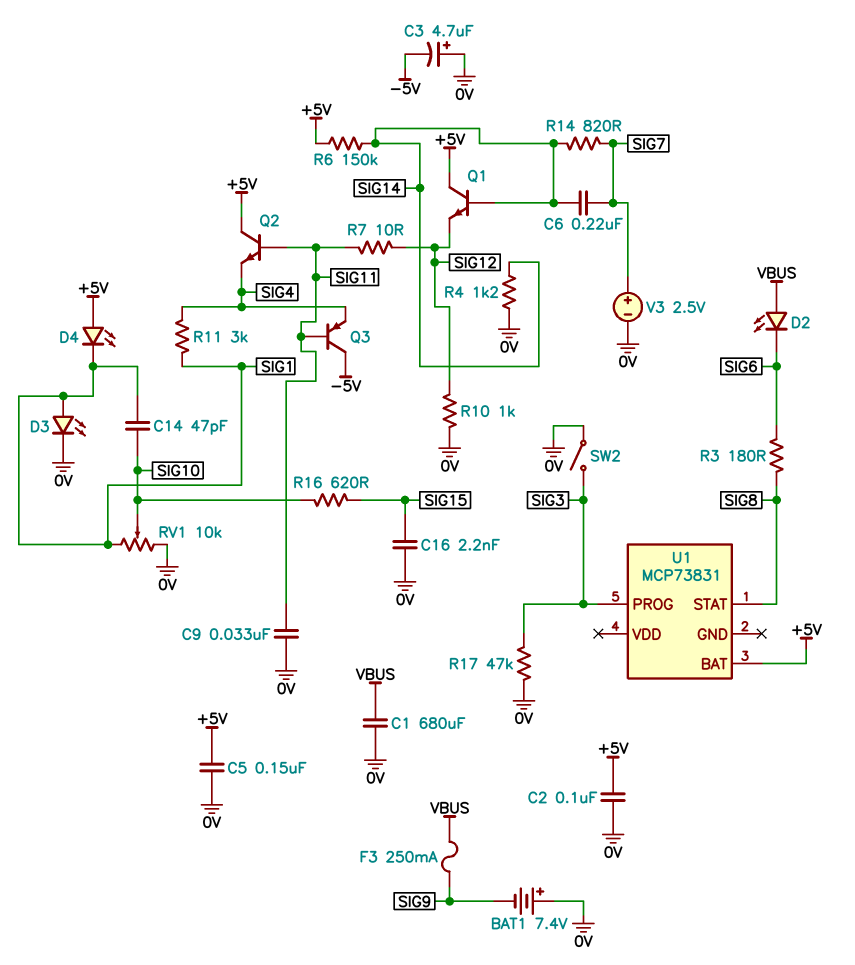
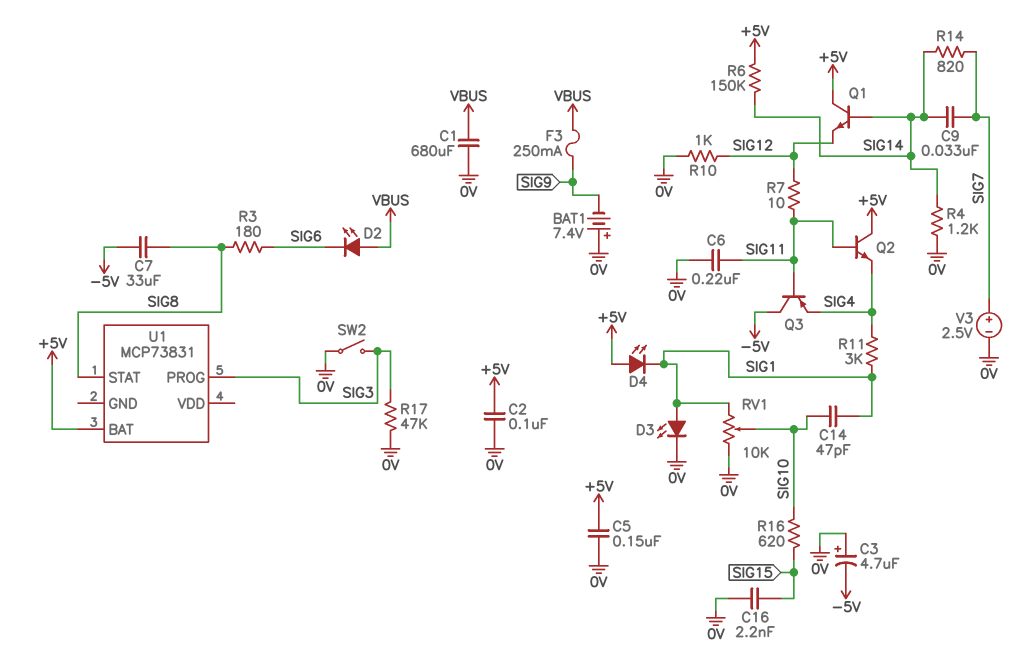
C6: 220nF (SIG7, SIG14) -> 220nF (0V, SIG11)
C7: none -> 33uF (-5V, SIG8)
C9: 33nF (0V, SIG11) -> 33nF (SIG7, SIG14)

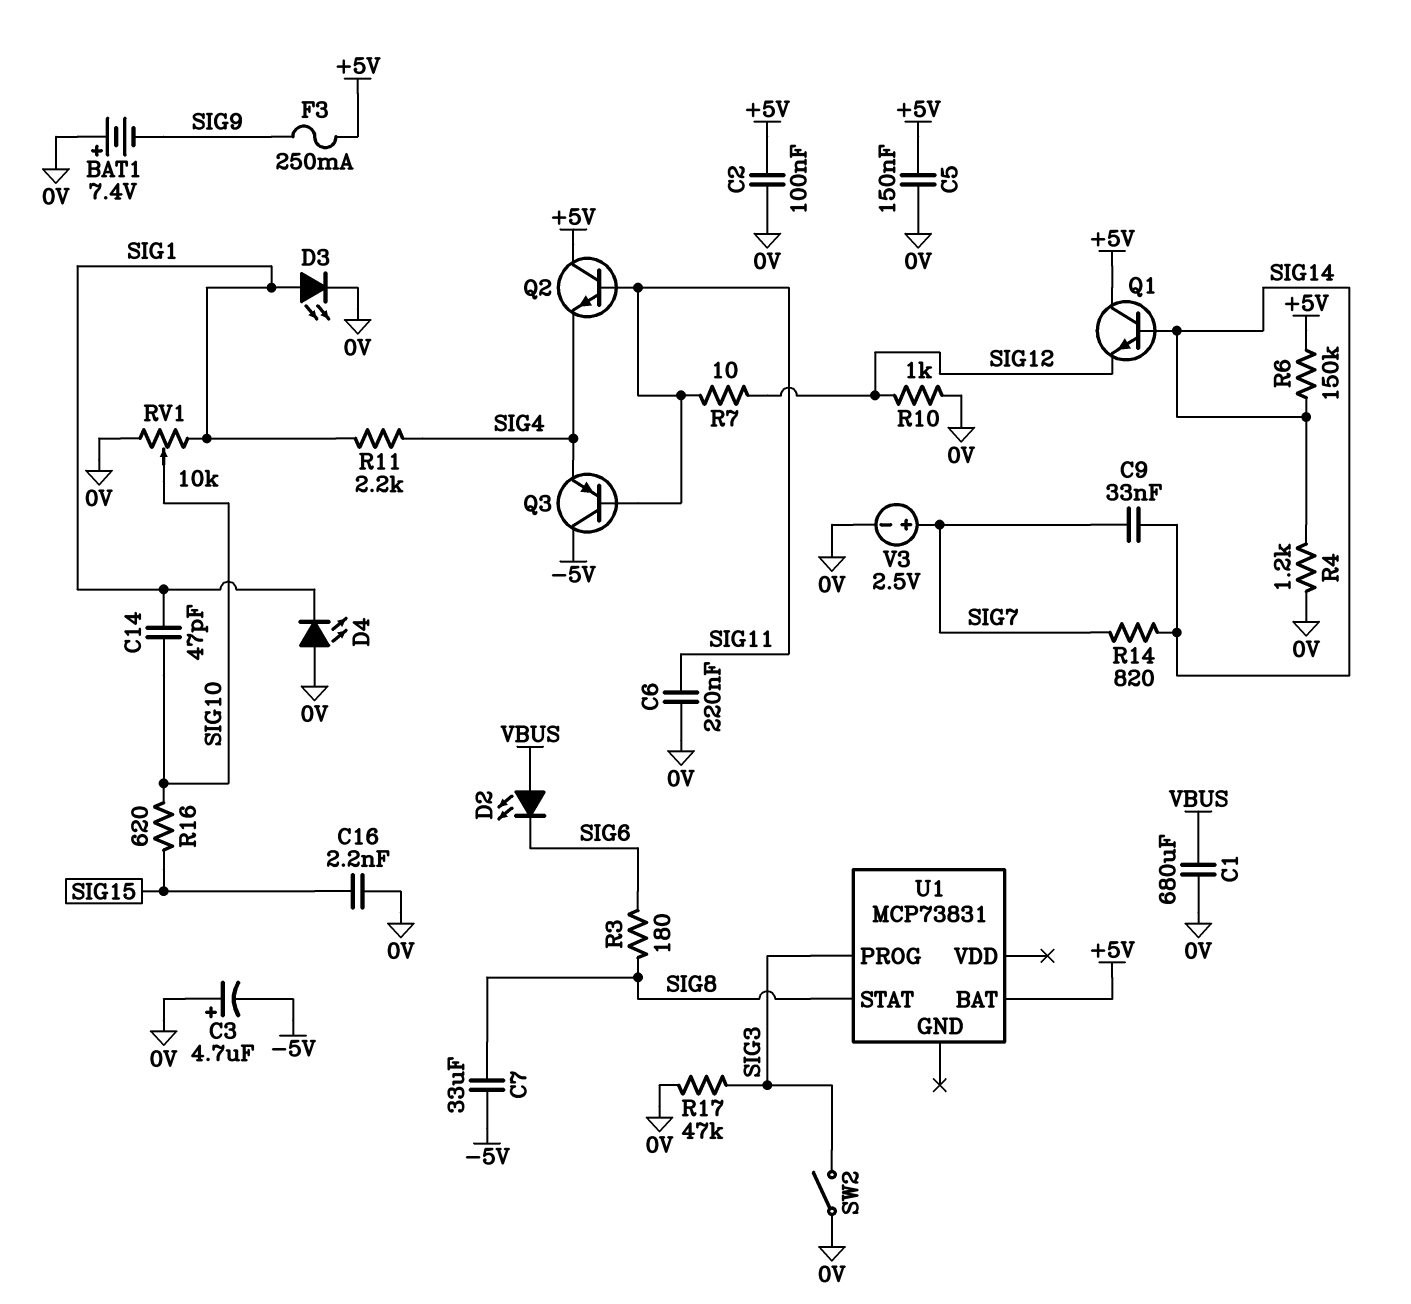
D4: LED (A +5V, K SIG1) -> LED (A 0V, K SIG1)
F3: 250mA (SIG9, VBUS) -> 250mA (+5V, SIG9)
R11: 3k (SIG1, SIG4) -> 2.2k (SIG1, SIG4)

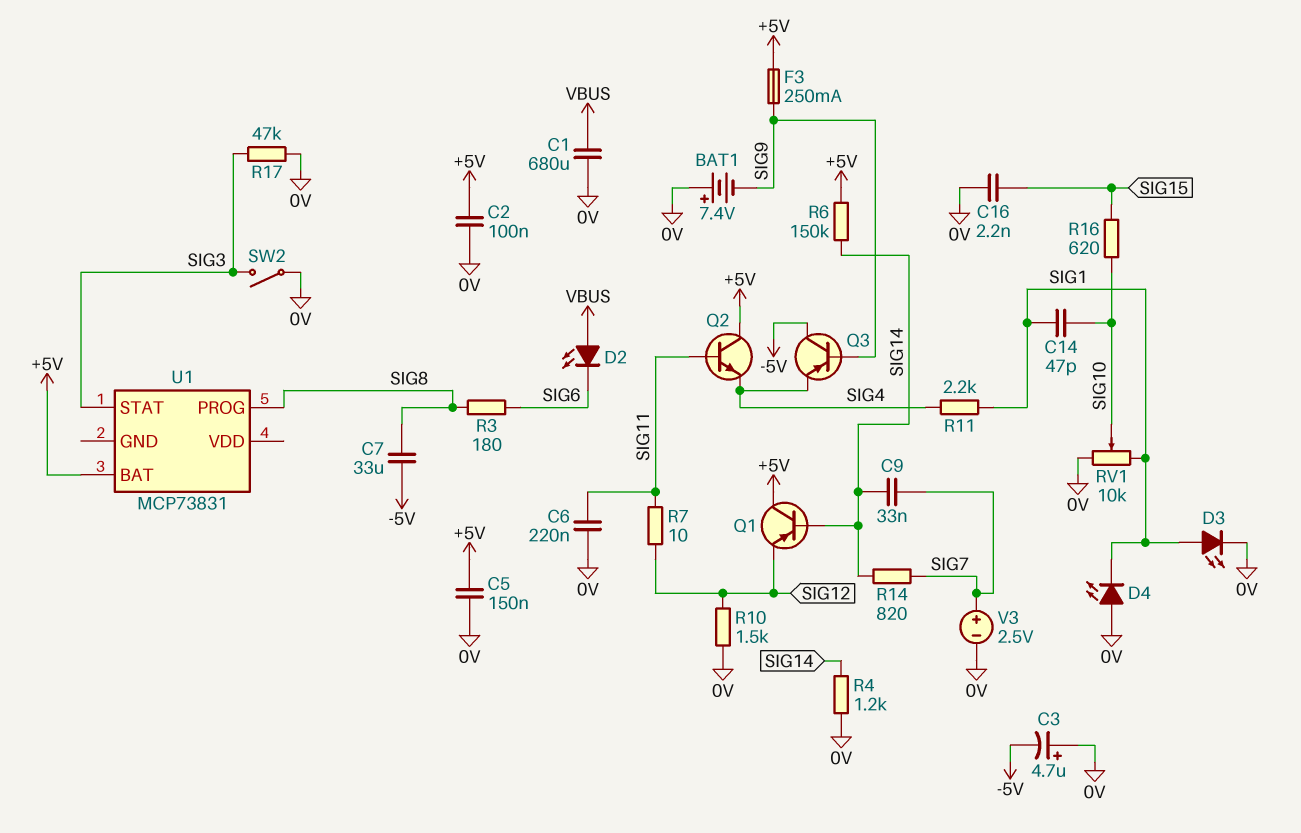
Q1: NPN (B SIG14, C +5V, E SIG12) -> PNP (B SIG14, C +5V, E SIG12)
Q3: PNP (B SIG11, C -5V, E SIG4) -> PNP (B SIG9, C -5V, E SIG4)
R10: 1k (0V, SIG12) -> 1.5k (0V, SIG12)
U1 pin PROG: SIG3 -> SIG8
U1 pin STAT: SIG8 -> SIG3

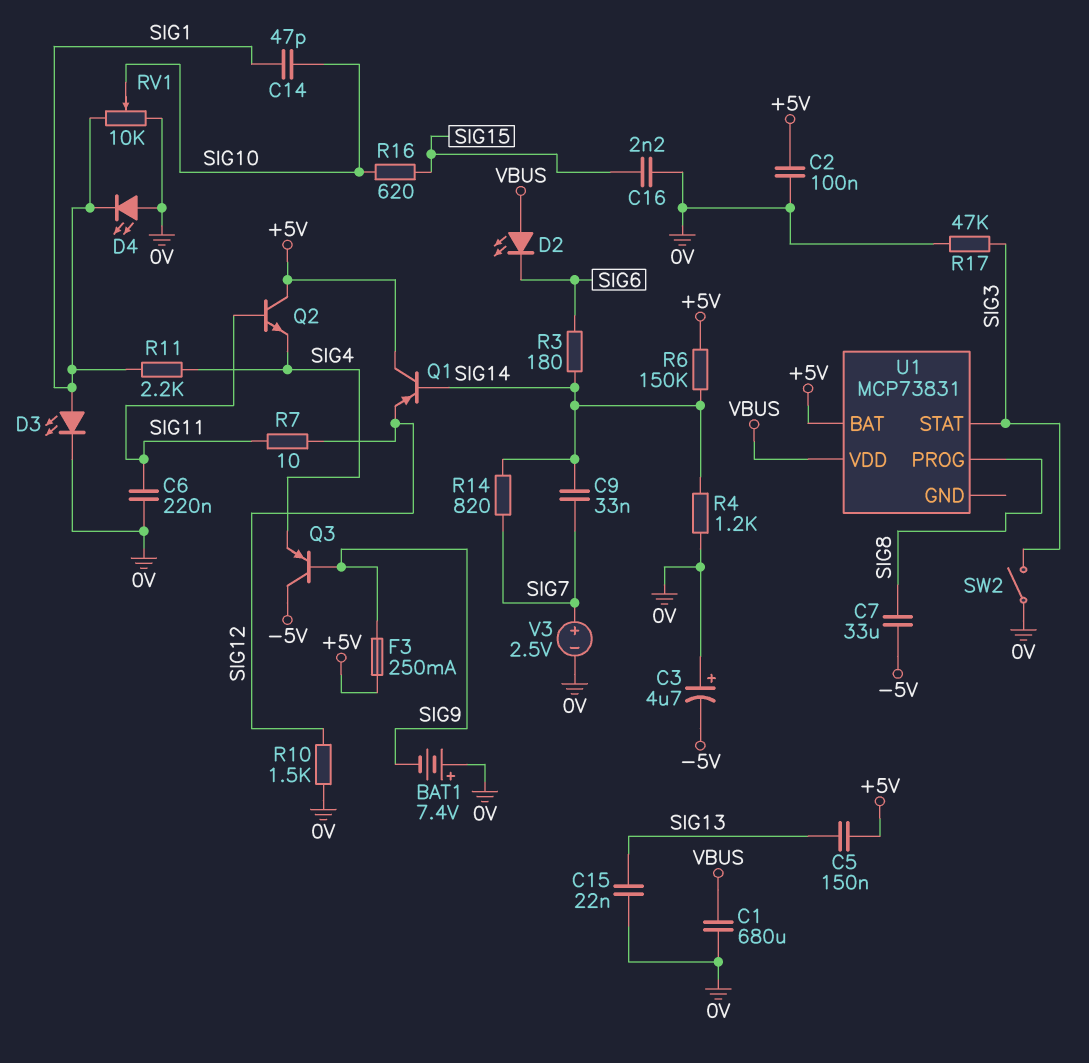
C5: 150nF (+5V, 0V) -> 150nF (+5V, SIG13)
C15: none -> 22nF (0V, SIG13)
R3: 180 (SIG6, SIG8) -> 180 (SIG6, SIG14)
U1 pin VDD: none -> VBUS

